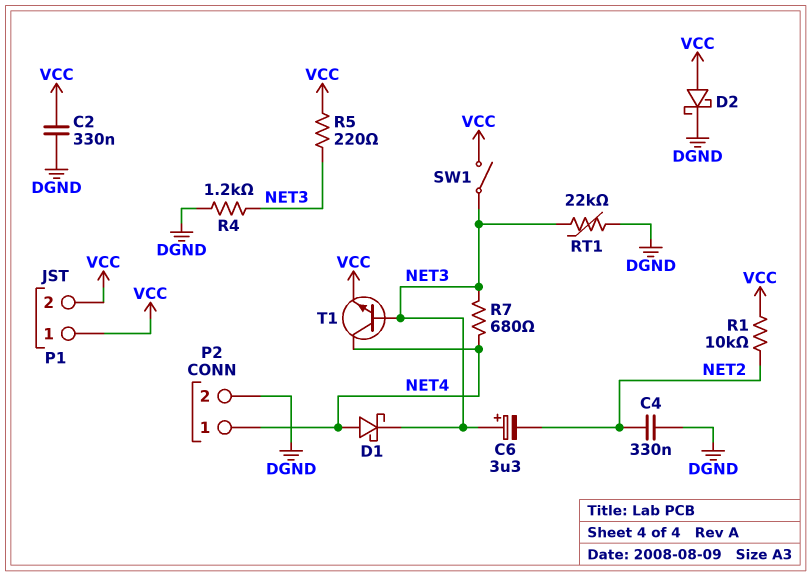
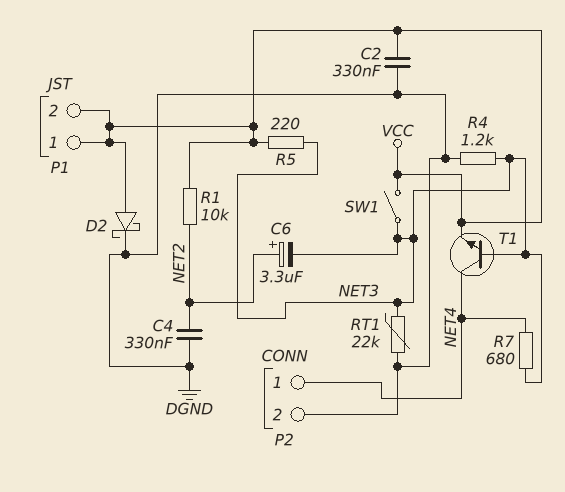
C6: 3.3uF (plus NET3, minus NET2) -> 3.3uF (plus NET2, minus NET3)
D1: schottky (A NET4, K NET3) -> none

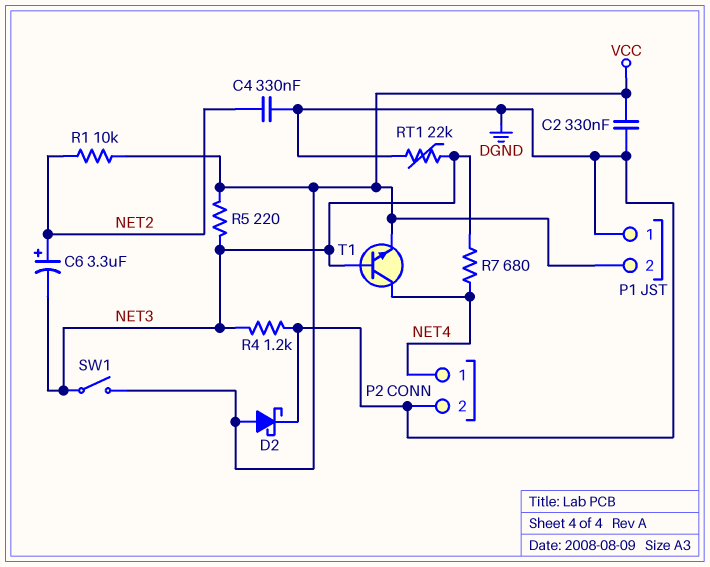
P1 pin 1: VCC -> DGND

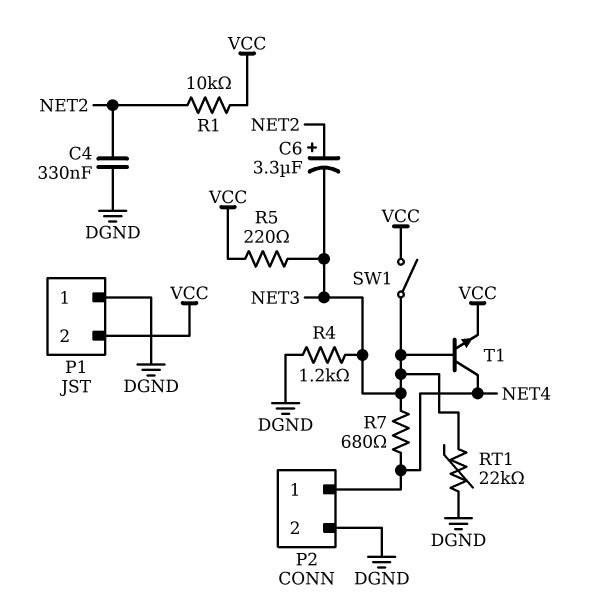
C2: 330nF (DGND, VCC) -> none
D2: schottky (A VCC, K DGND) -> none

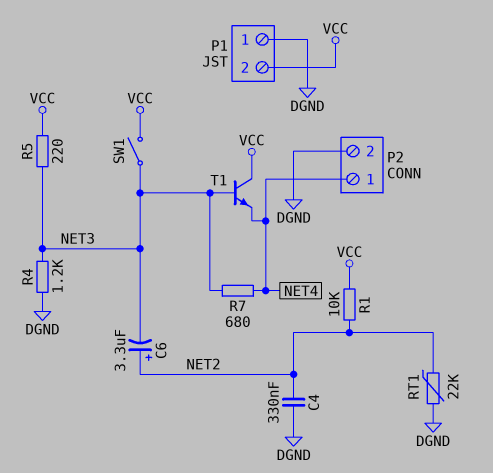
RT1: 22k (DGND, NET3) -> 22k (DGND, NET2)
T1: NPN (B NET3, C NET4, E VCC) -> NPN (B NET3, C VCC, E NET4)

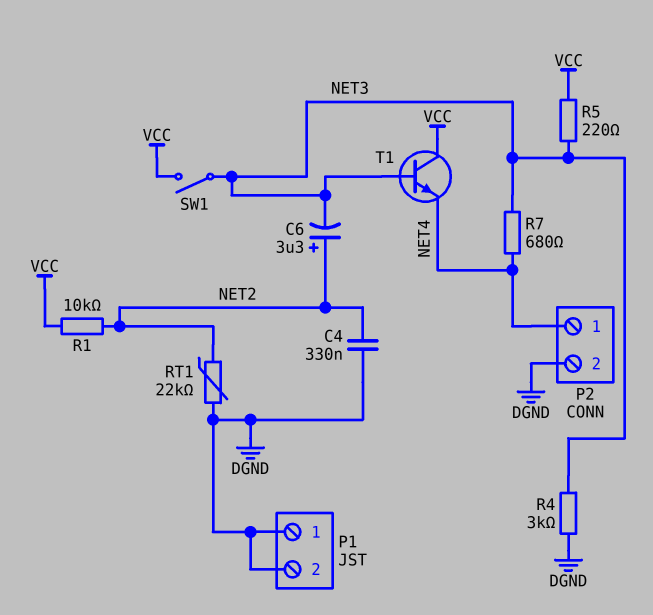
P1 pin 2: VCC -> DGND
R4: 1.2k (DGND, NET3) -> 3k (DGND, NET3)

